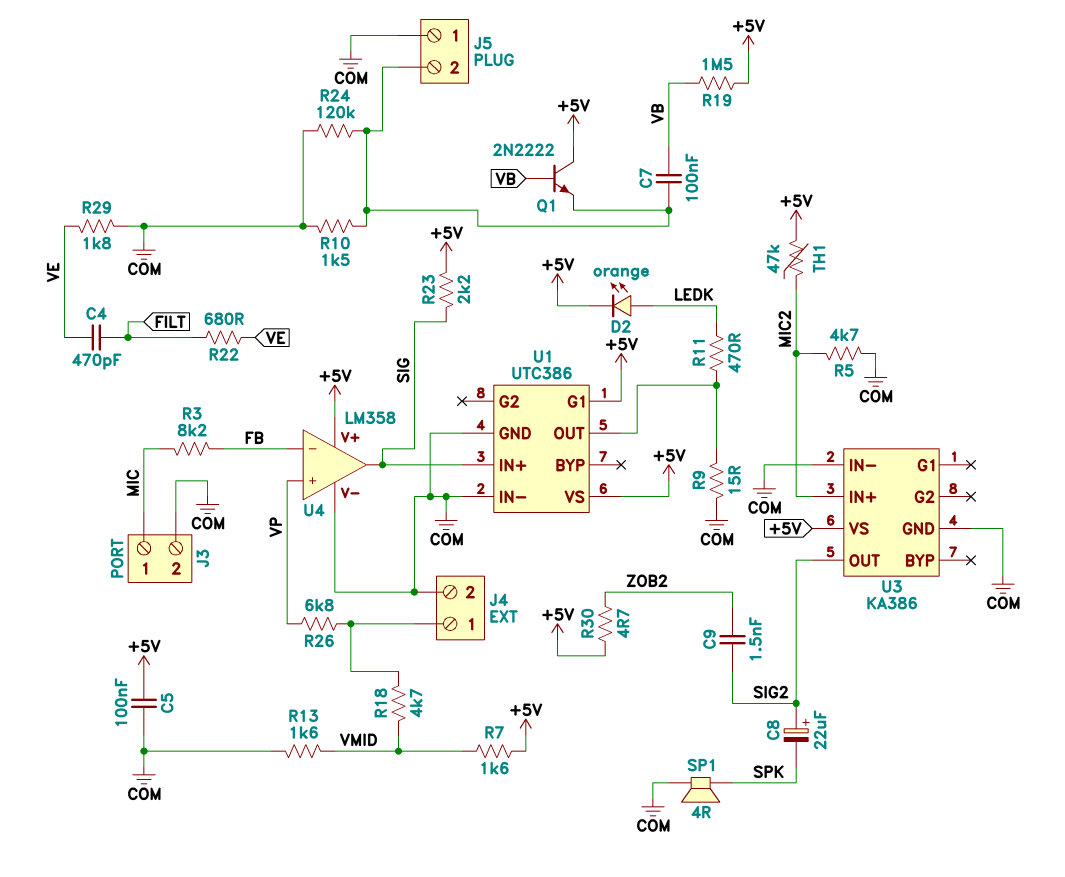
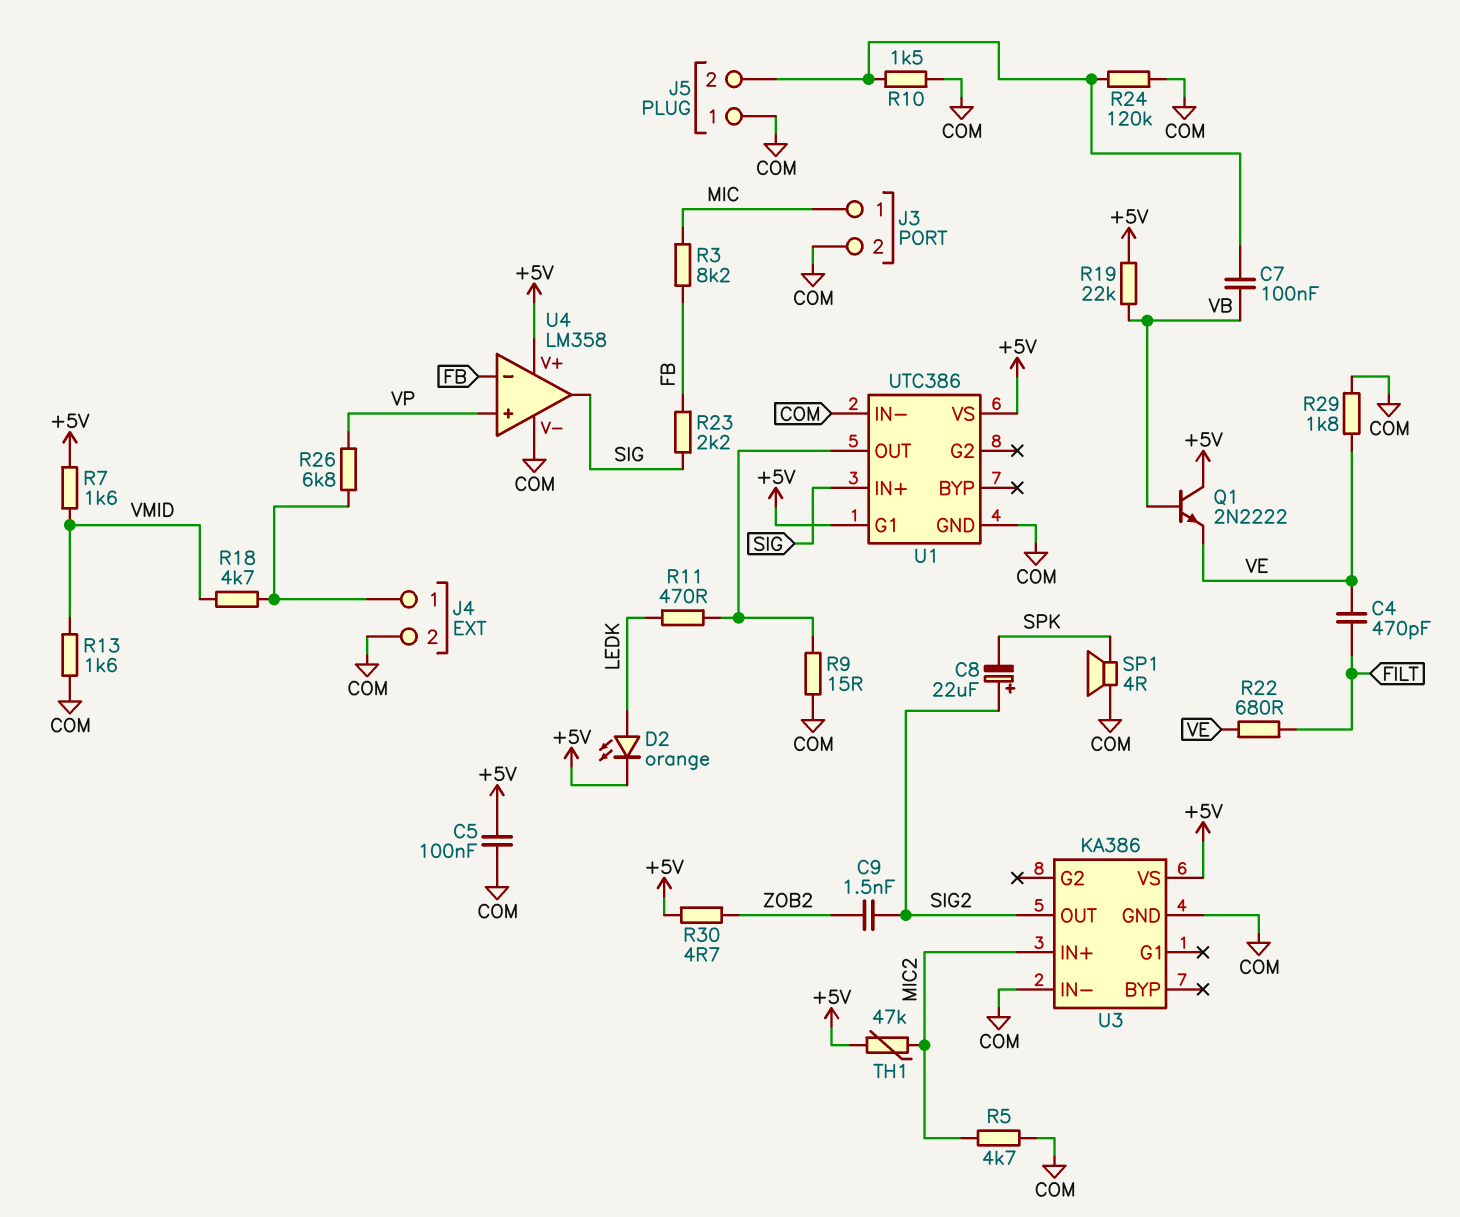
Q1: NPN 2N2222 (B VB, C +5V, E J5/2) -> NPN 2N2222 (B VB, C +5V, E VE)
R19: 1.5M (+5V, VB) -> 22k (+5V, VB)
R23: 2.2k (+5V, SIG) -> 2.2k (FB, SIG)

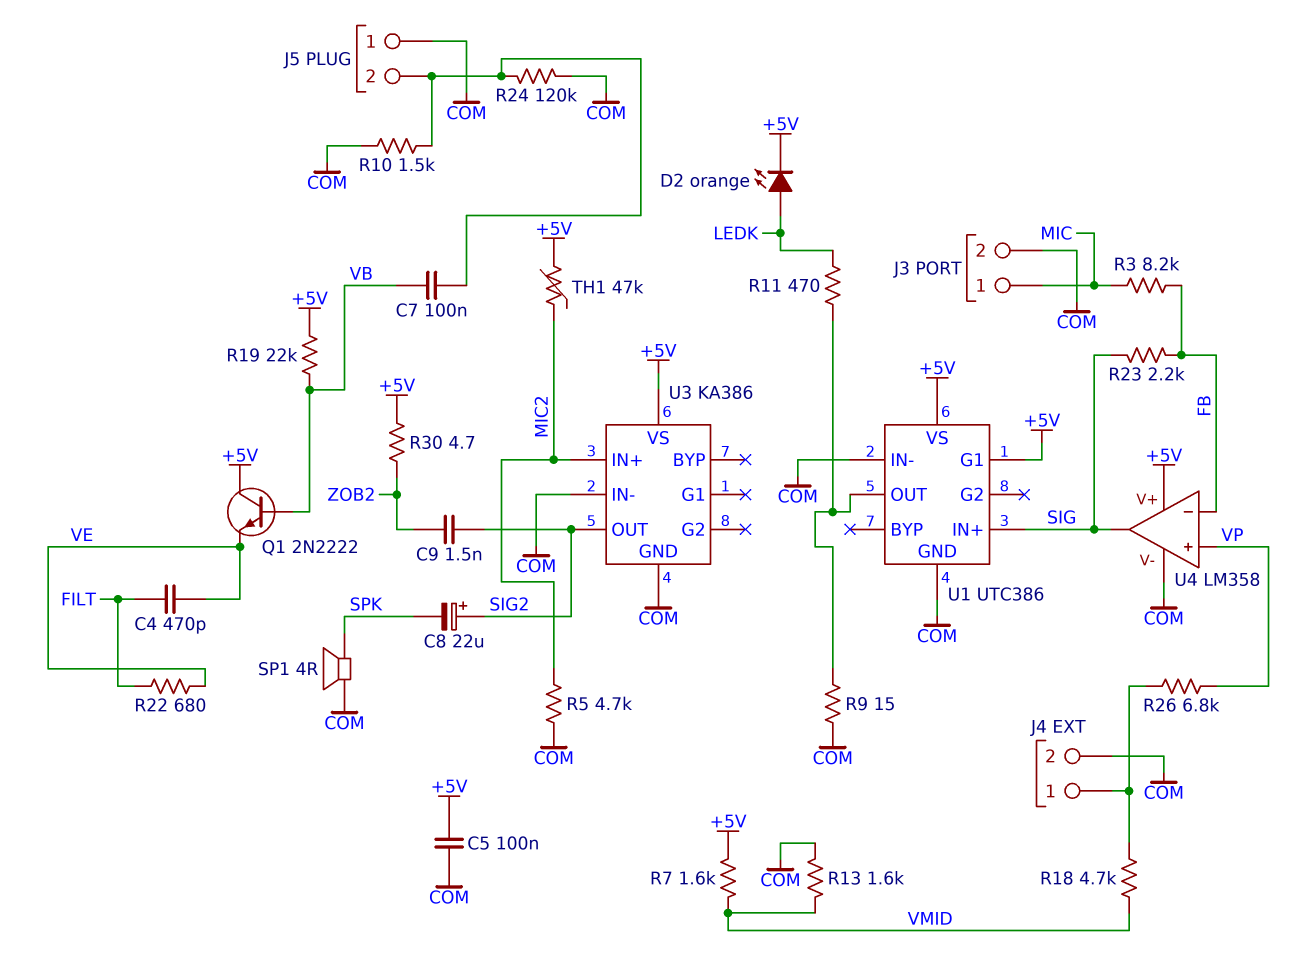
R29: 1.8k (COM, VE) -> none

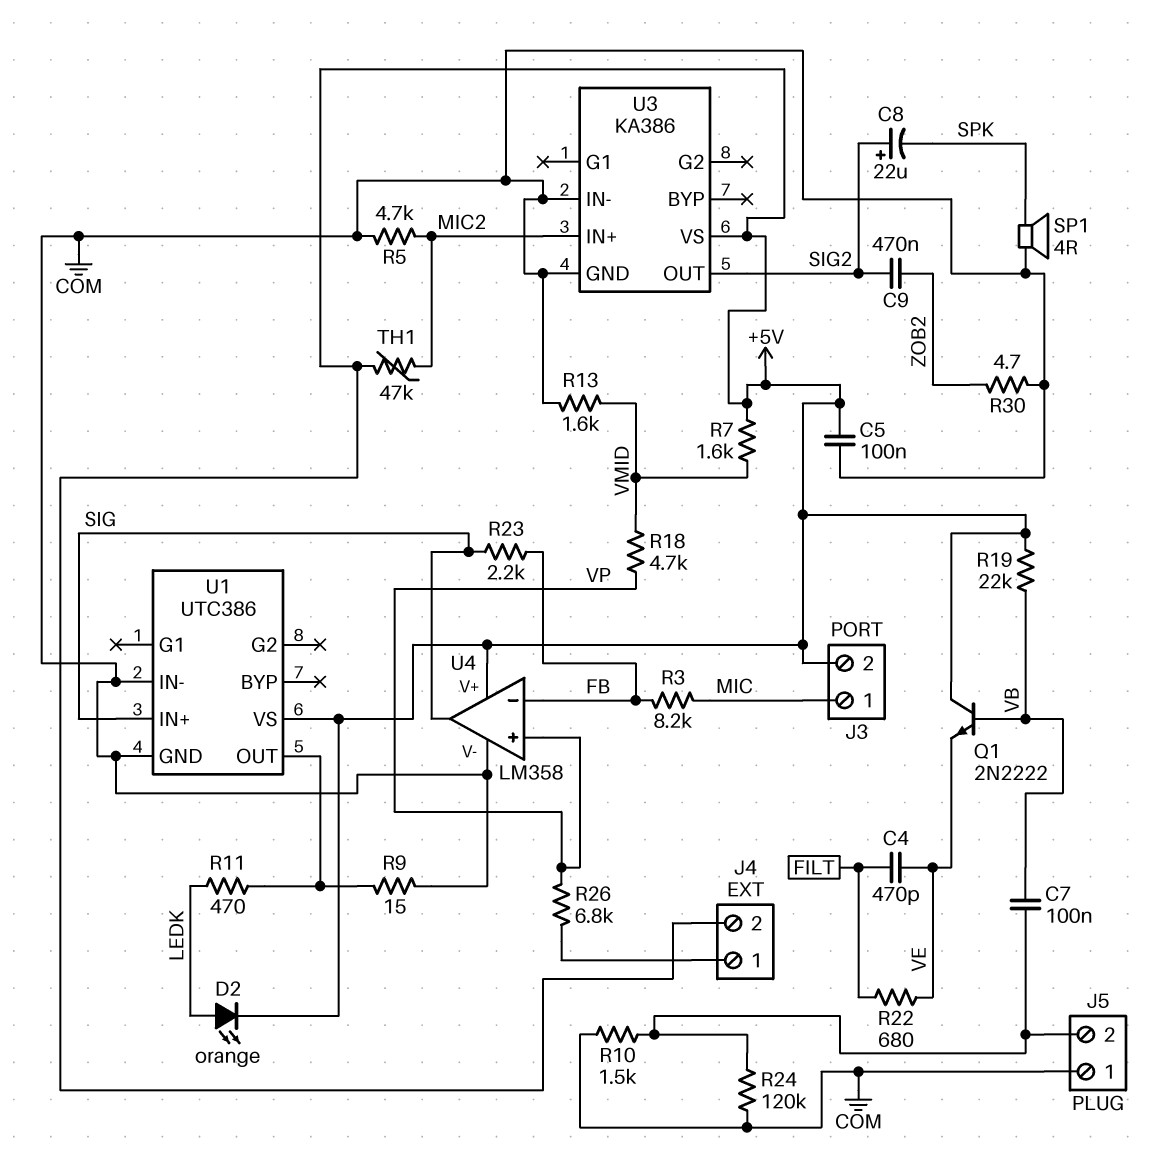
C9: 1.5nF (SIG2, ZOB2) -> 470nF (SIG2, ZOB2)
J3 pin 2: COM -> +5V
J4 pin 2: COM -> +5V
R18: 4.7k (J4/1, VMID) -> 4.7k (VMID, VP)
R30: 4.7 (+5V, ZOB2) -> 4.7 (COM, ZOB2)
U1 pin G1: +5V -> none

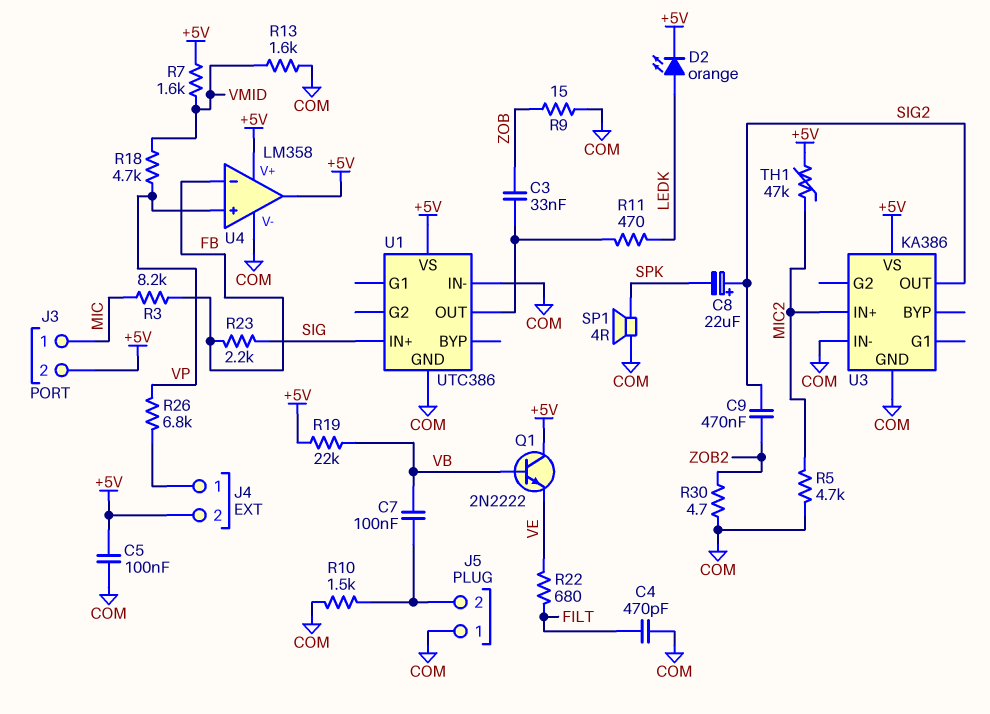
C3: none -> 33nF (U1/OUT, ZOB)
C4: 470pF (FILT, VE) -> 470pF (COM, FILT)
R9: 15 (COM, U1/OUT) -> 15 (COM, ZOB)
R24: 120k (COM, J5/2) -> none
U4 pin out: SIG -> +5V

